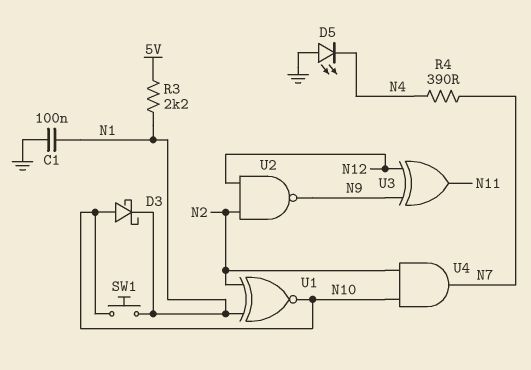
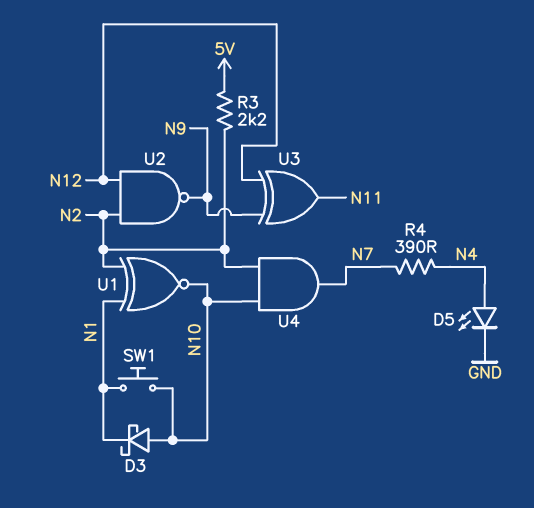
C1: 100nF (GND, N1) -> none
D5: LED (A GND, K N4) -> LED (A N4, K GND)
R3: 2.2k (5V, N1) -> 2.2k (5V, N2)

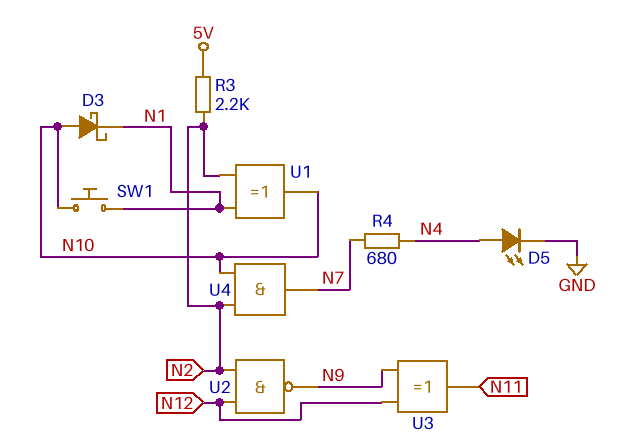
R4: 390 (N4, N7) -> 680 (N4, N7)
U1: XNOR (in N1, in N2, out N10) -> XOR (in N1, in N2, out N10)

